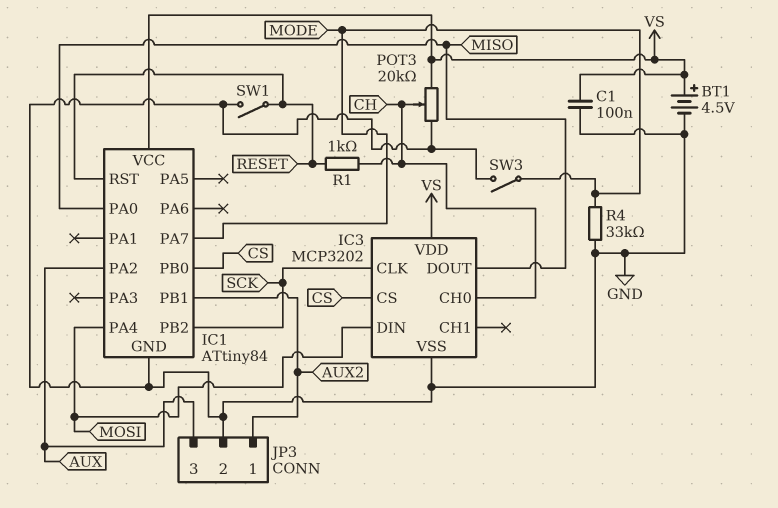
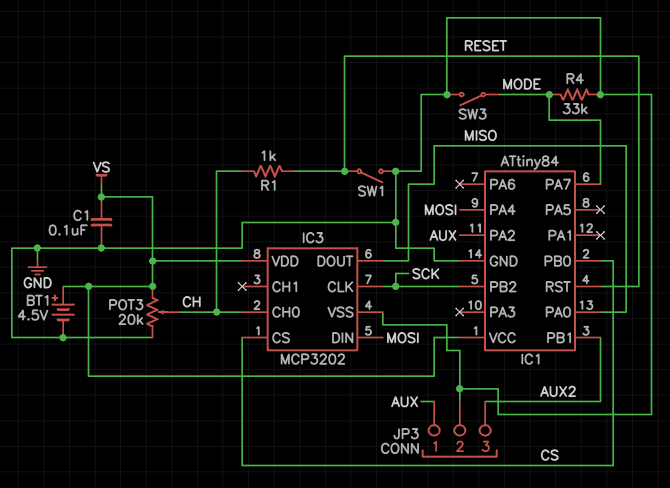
JP3 pin 1: AUX2 -> AUX
JP3 pin 3: AUX -> AUX2

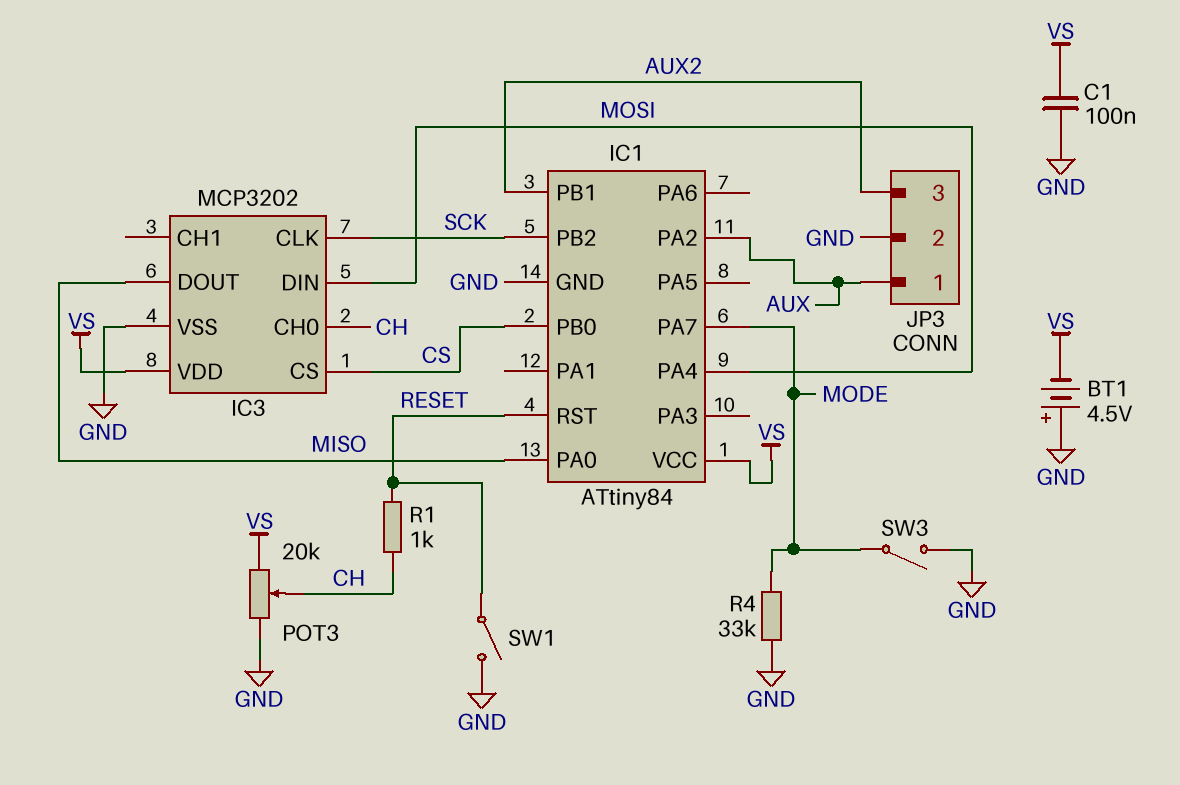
BT1: 4.5V (plus VS, minus GND) -> 4.5V (plus GND, minus VS)

